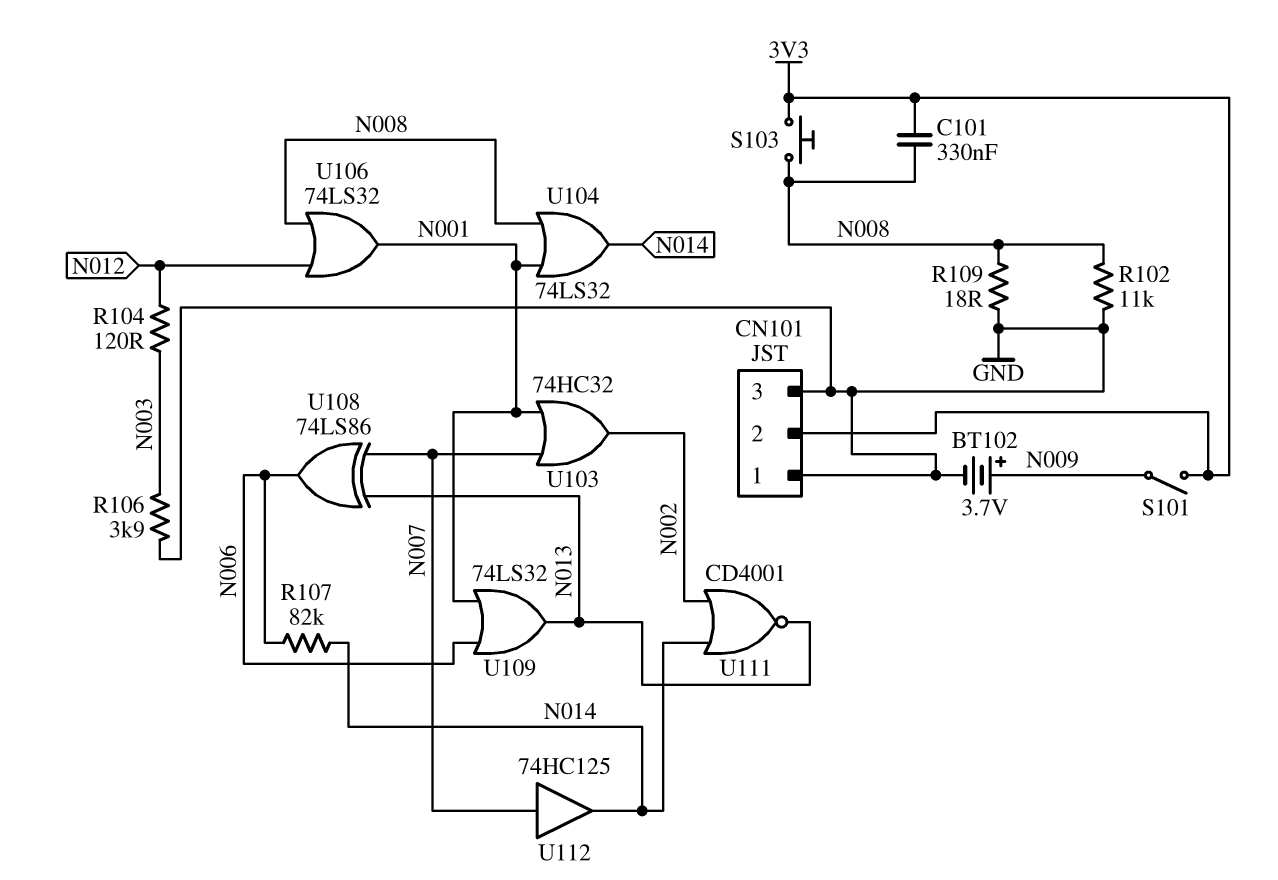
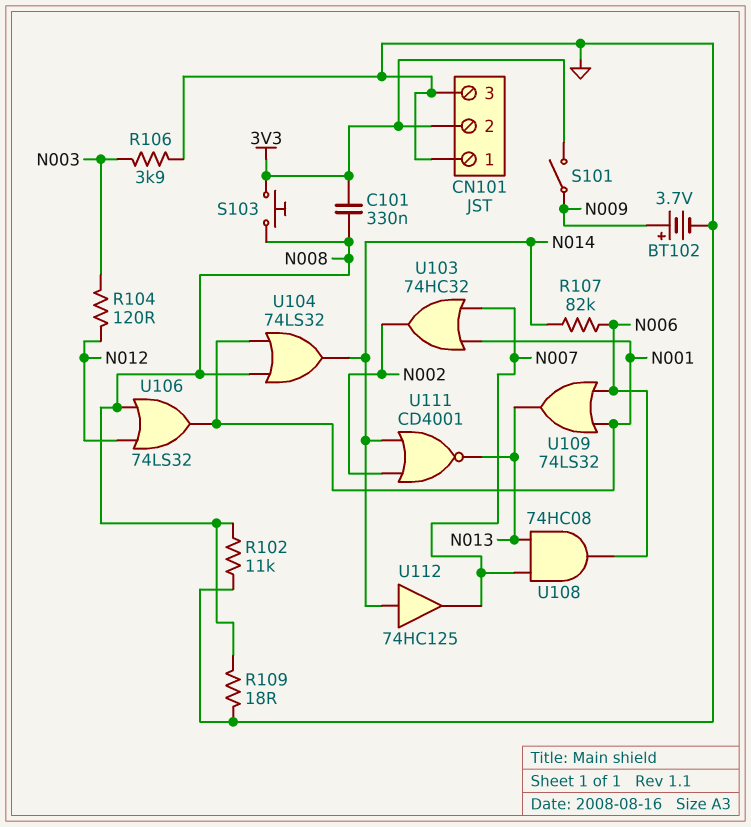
U108: XOR 74LS86 (in N007, in N013, out N006) -> AND 74HC08 (in N007, in N013, out N006)
U112: buffer 74HC125 (in N007, out N014) -> buffer 74HC125 (in N014, out N007)

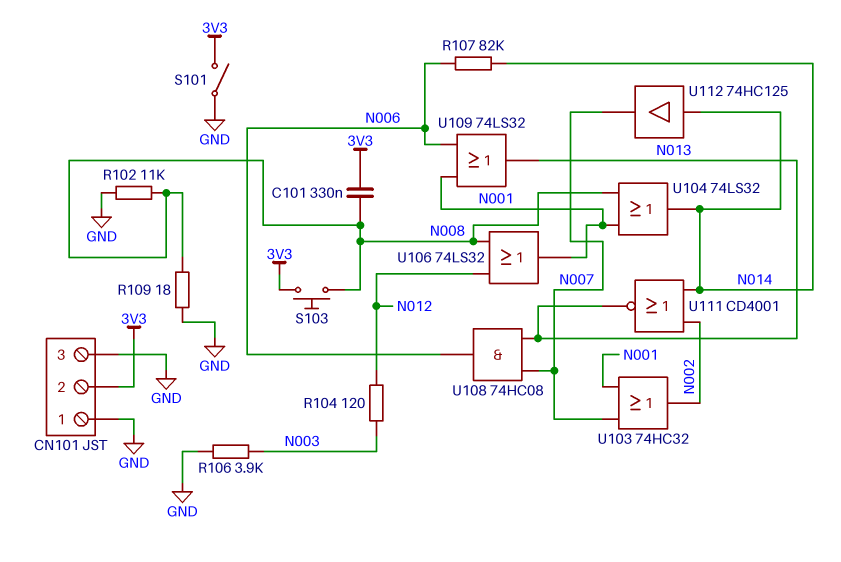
BT102: 3.7V (plus N009, minus GND) -> none
S101: switch (3V3, N009) -> switch (3V3, GND)

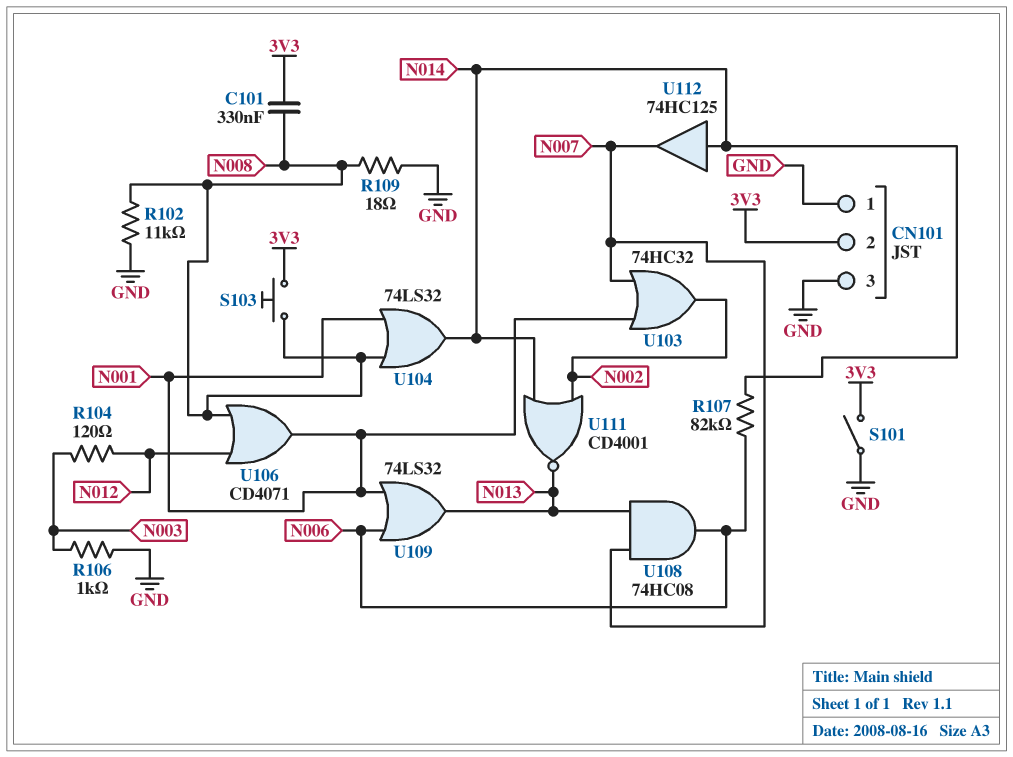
R106: 3.9k (GND, N003) -> 1k (GND, N003)
U106: OR 74LS32 (in N008, in N012, out N001) -> OR CD4071 (in N008, in N012, out N001)

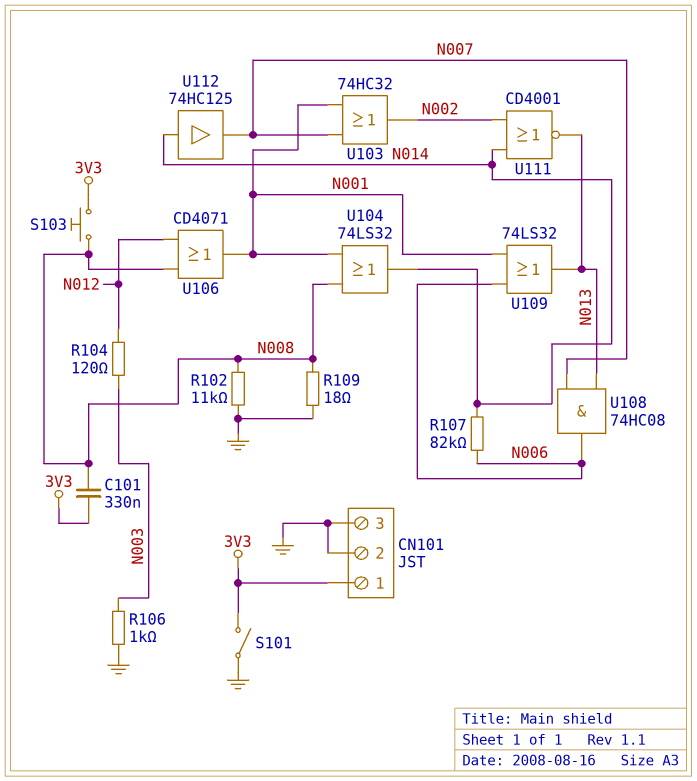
CN101 pin 1: GND -> 3V3
CN101 pin 2: 3V3 -> GND

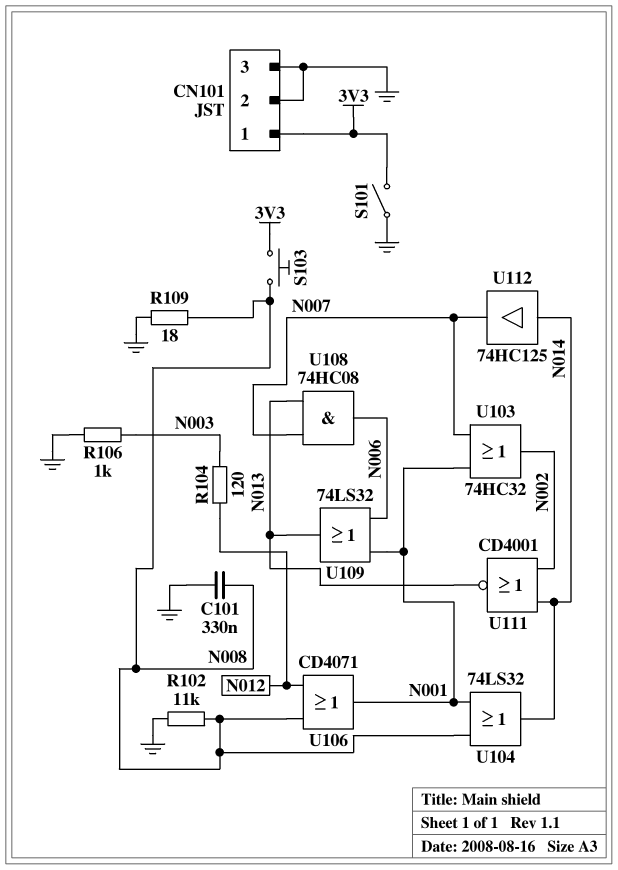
C101: 330nF (3V3, N008) -> 330nF (GND, N008)
R107: 82k (N006, N014) -> none

